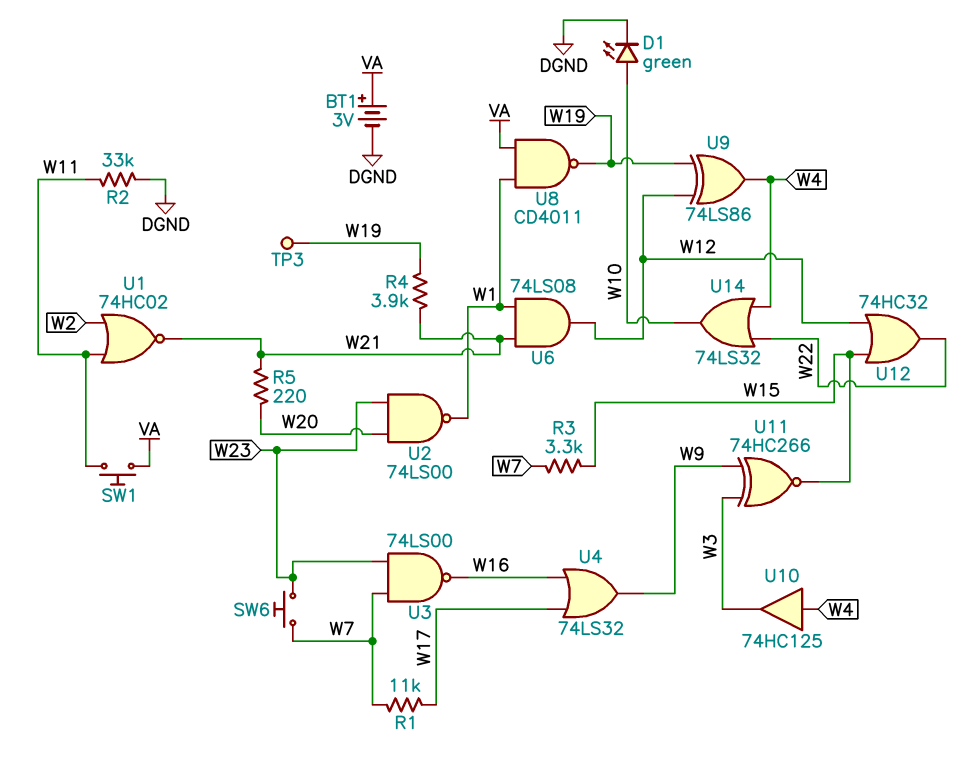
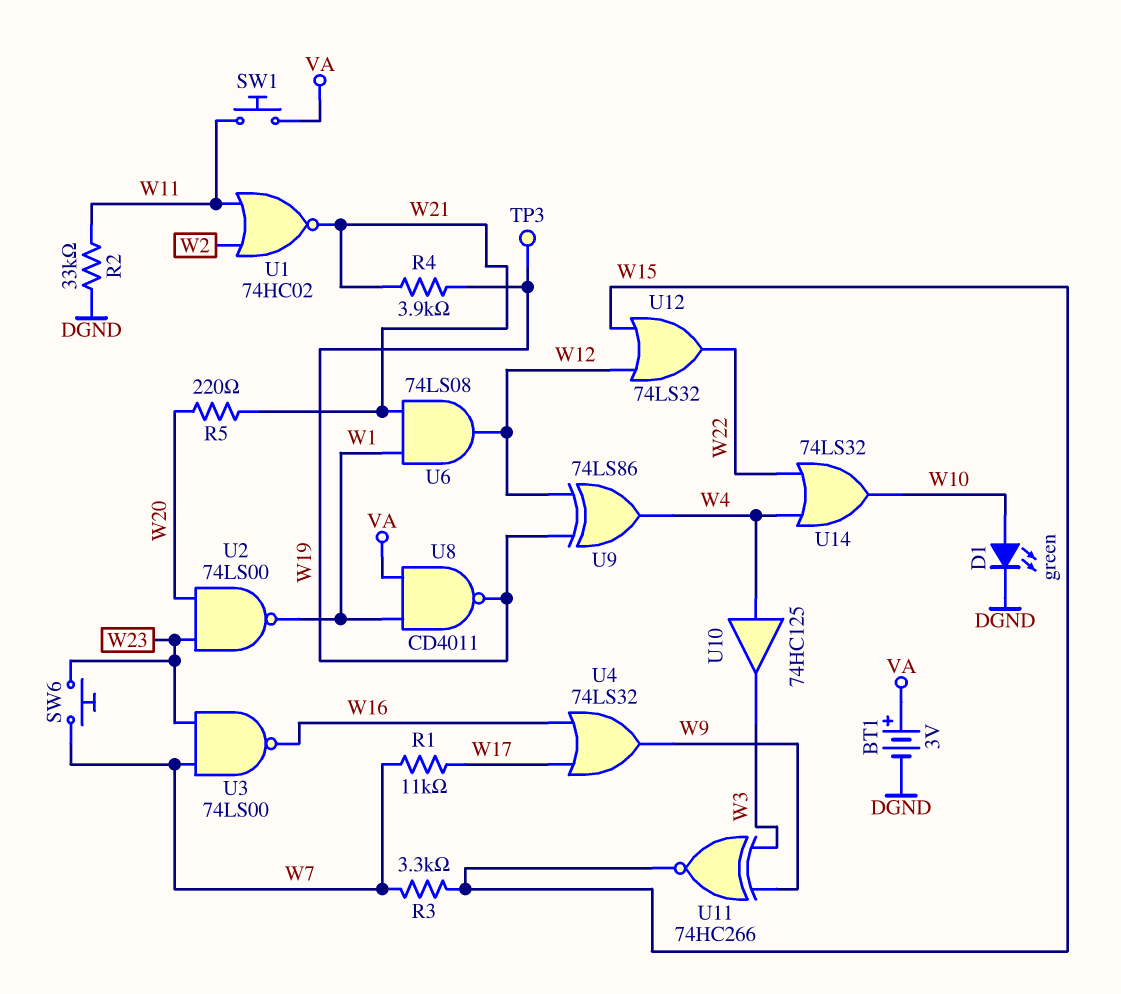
U12: OR 74HC32 (in W12, in W15, out W22) -> OR 74LS32 (in W12, in W15, out W22)

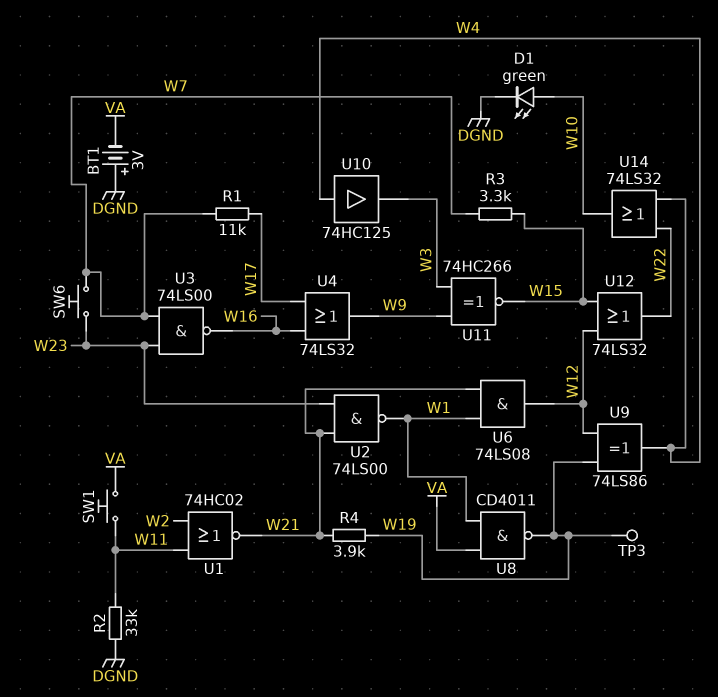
BT1: 3V (plus VA, minus DGND) -> 3V (plus DGND, minus VA)
R5: 220 (W20, W21) -> none
U2: NAND 74LS00 (in W20, in W23, out W1) -> NAND 74LS00 (in W21, in W23, out W1)

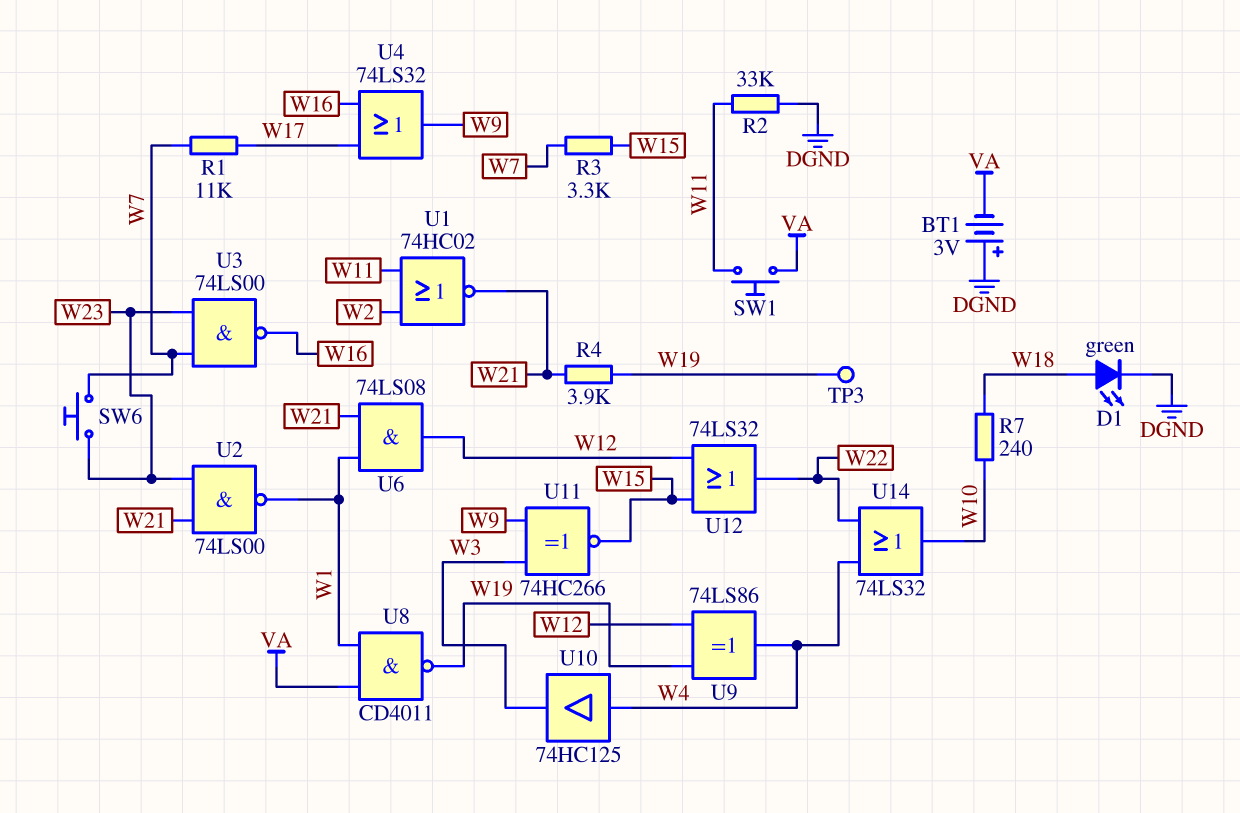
D1: LED green (A W10, K DGND) -> LED green (A W18, K DGND)
R7: none -> 240 (W10, W18)

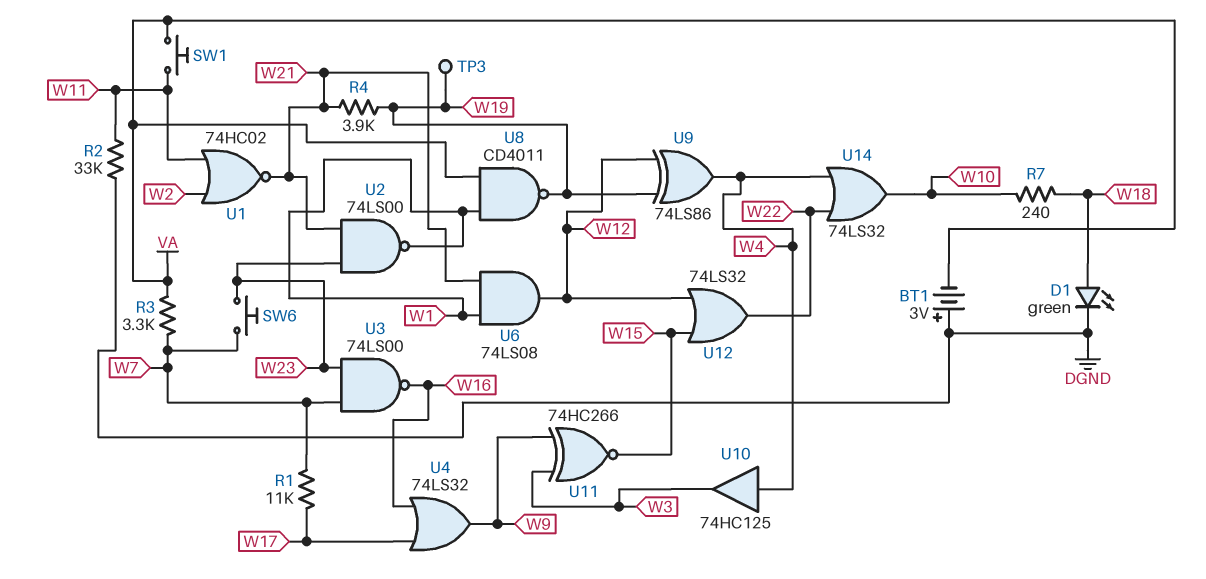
R3: 3.3k (W7, W15) -> 3.3k (VA, W7)

